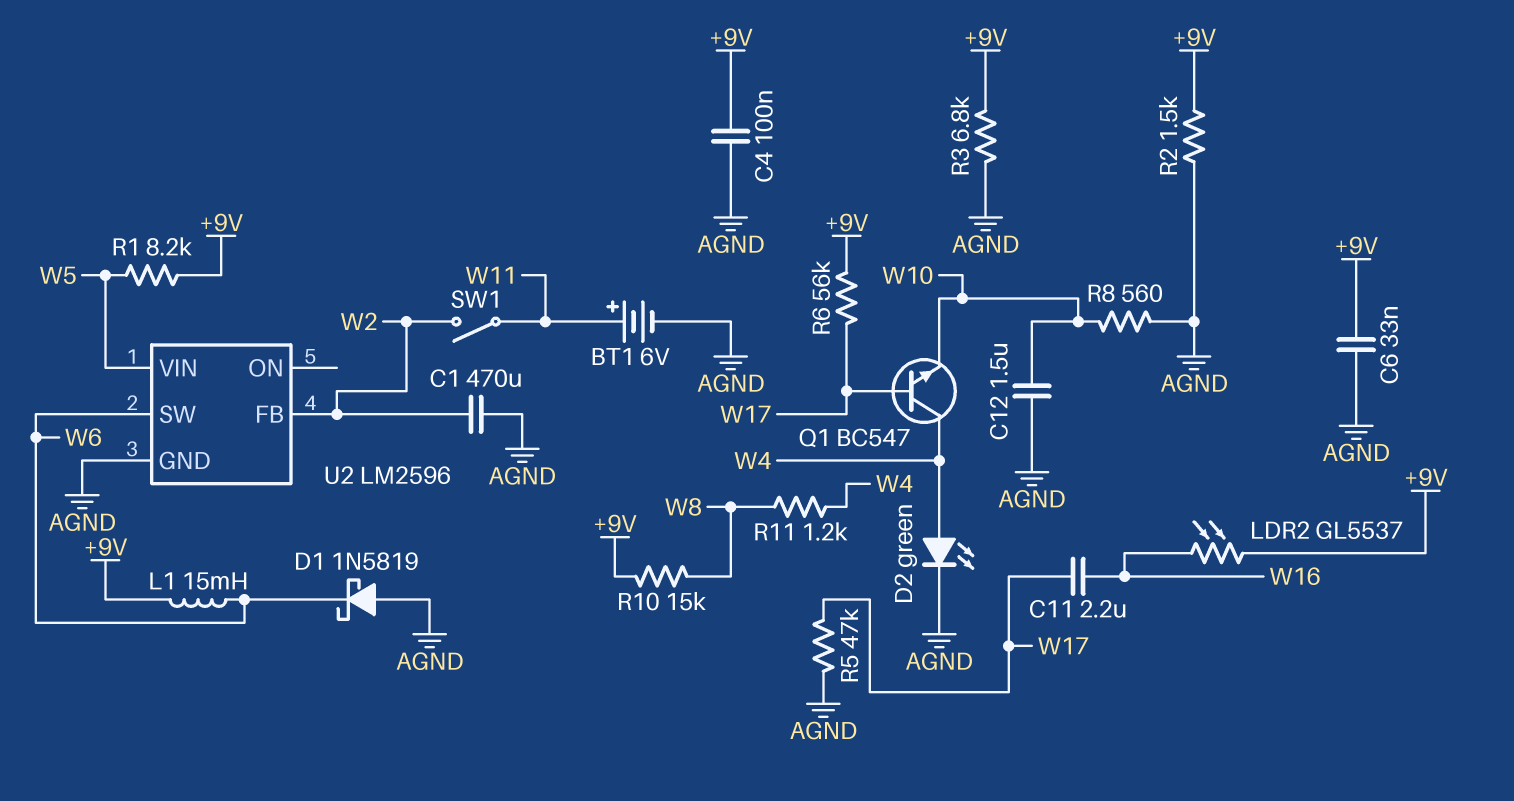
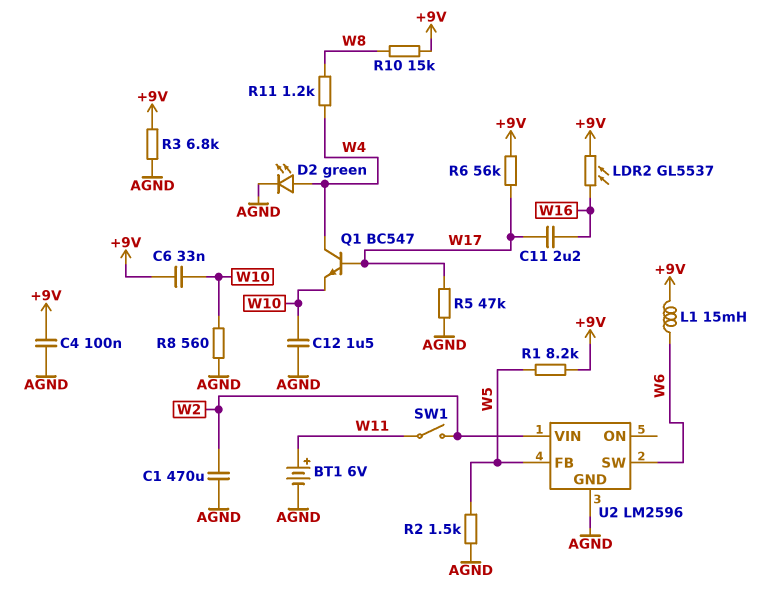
C6: 33nF (+9V, AGND) -> 33nF (+9V, W10)
D1: schottky 1N5819 (A AGND, K W6) -> none
R2: 1.5k (+9V, AGND) -> 1.5k (AGND, W5)
U2 pin FB: W2 -> W5
U2 pin VIN: W5 -> W2

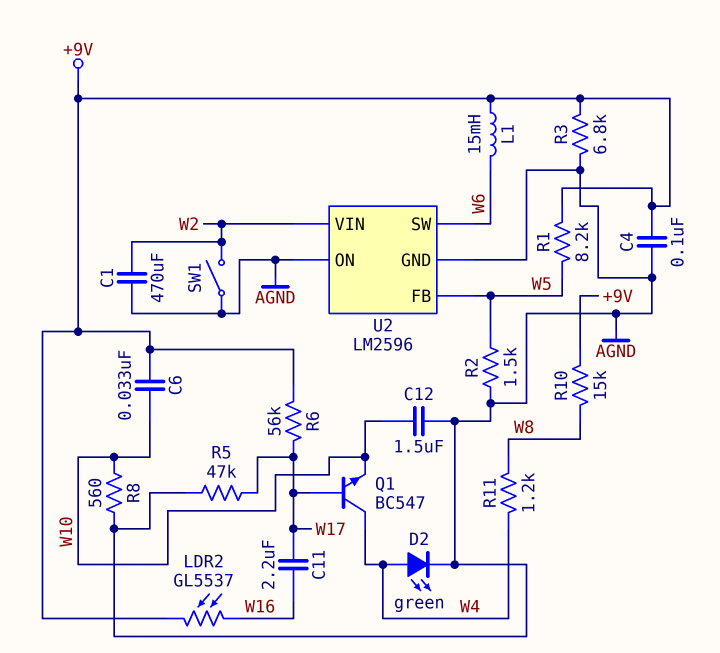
BT1: 6V (plus W11, minus AGND) -> none
SW1: switch (W2, W11) -> switch (AGND, W2)
U2 pin ON: none -> AGND

